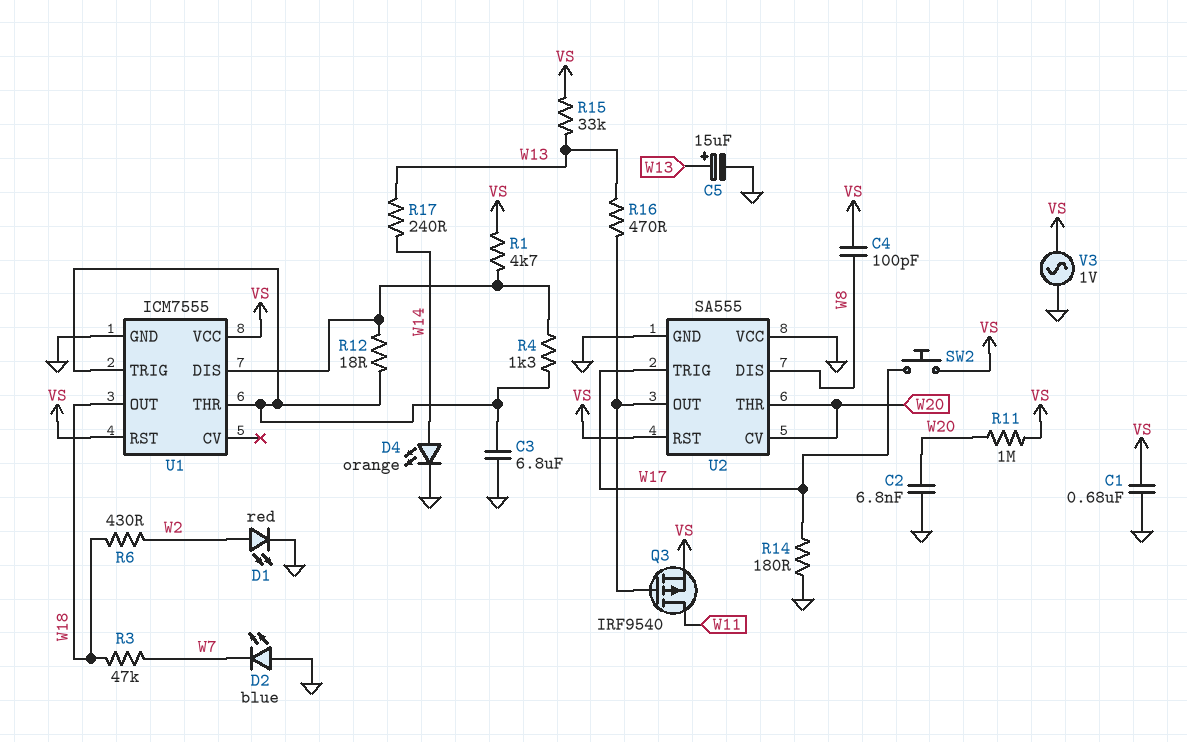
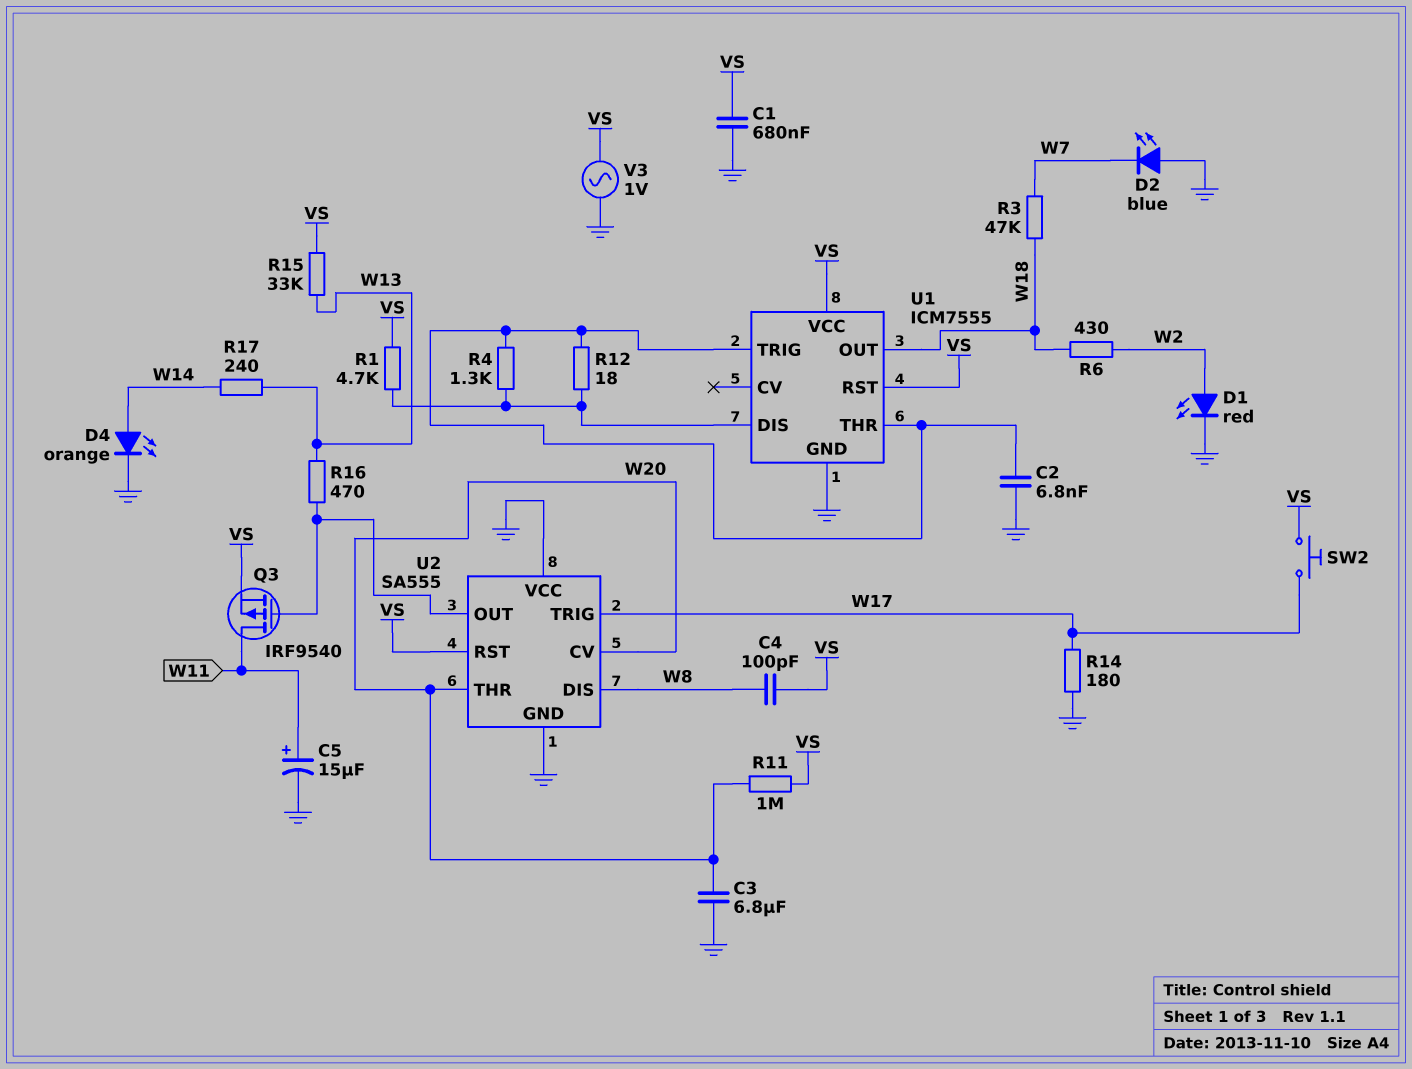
C2: 6.8nF (GND, W20) -> 6.8nF (GND, U1/THR)
C3: 6.8uF (GND, U1/THR) -> 6.8uF (GND, W20)
C5: 15uF (plus W13, minus GND) -> 15uF (plus W11, minus GND)

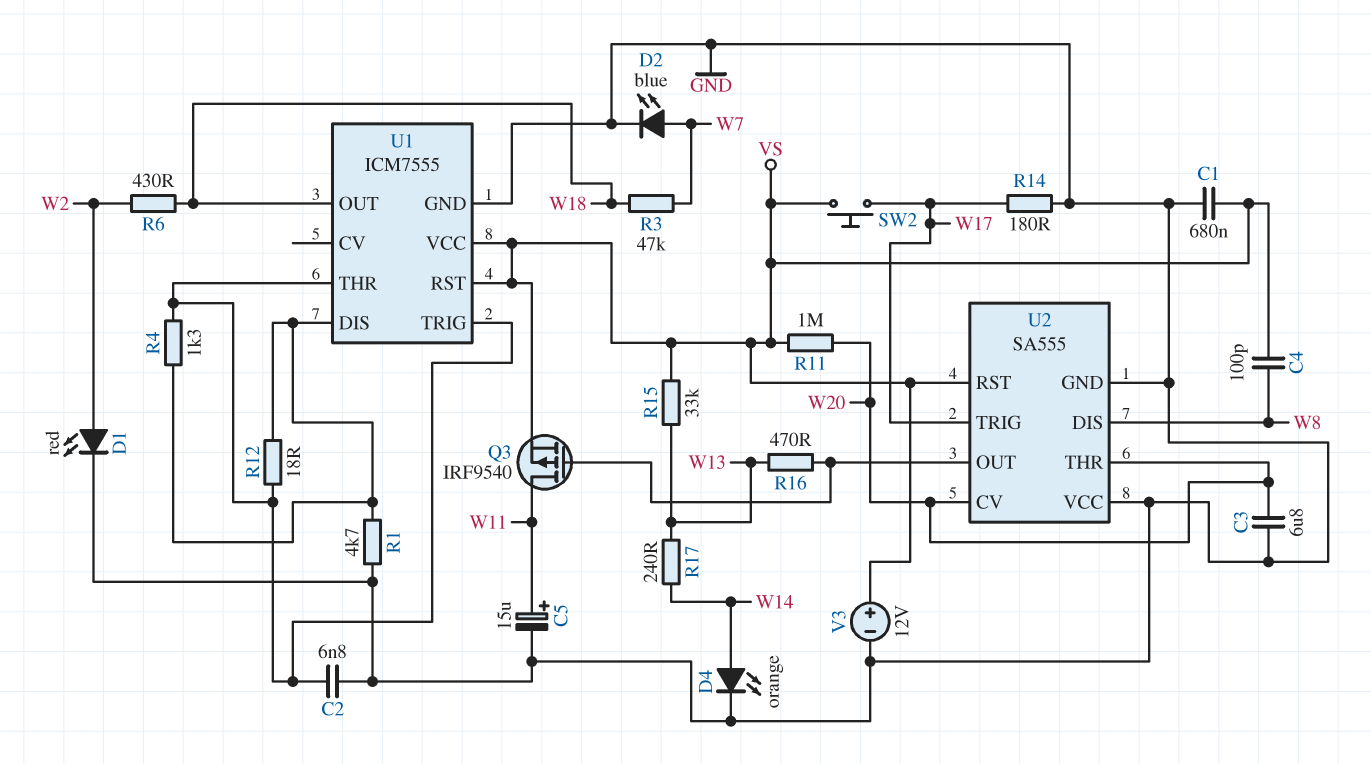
D2: LED blue (A GND, K W7) -> LED blue (A W7, K GND)
R1: 4.7k (U1/DIS, VS) -> 4.7k (GND, U1/DIS)
V3: AC 1V (GND, VS) -> 12V (plus VS, minus GND)

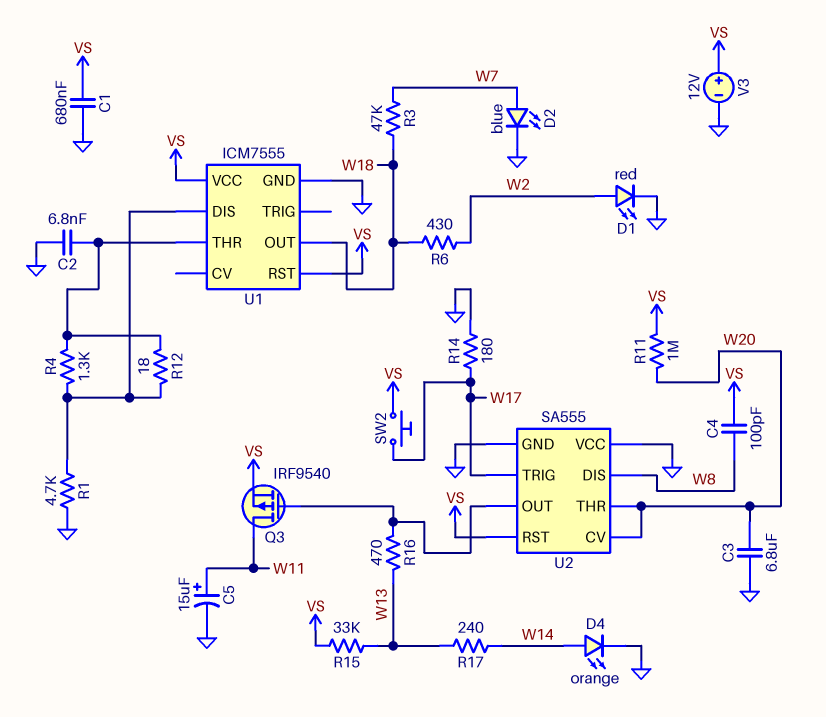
U1 pin TRIG: U1/THR -> none

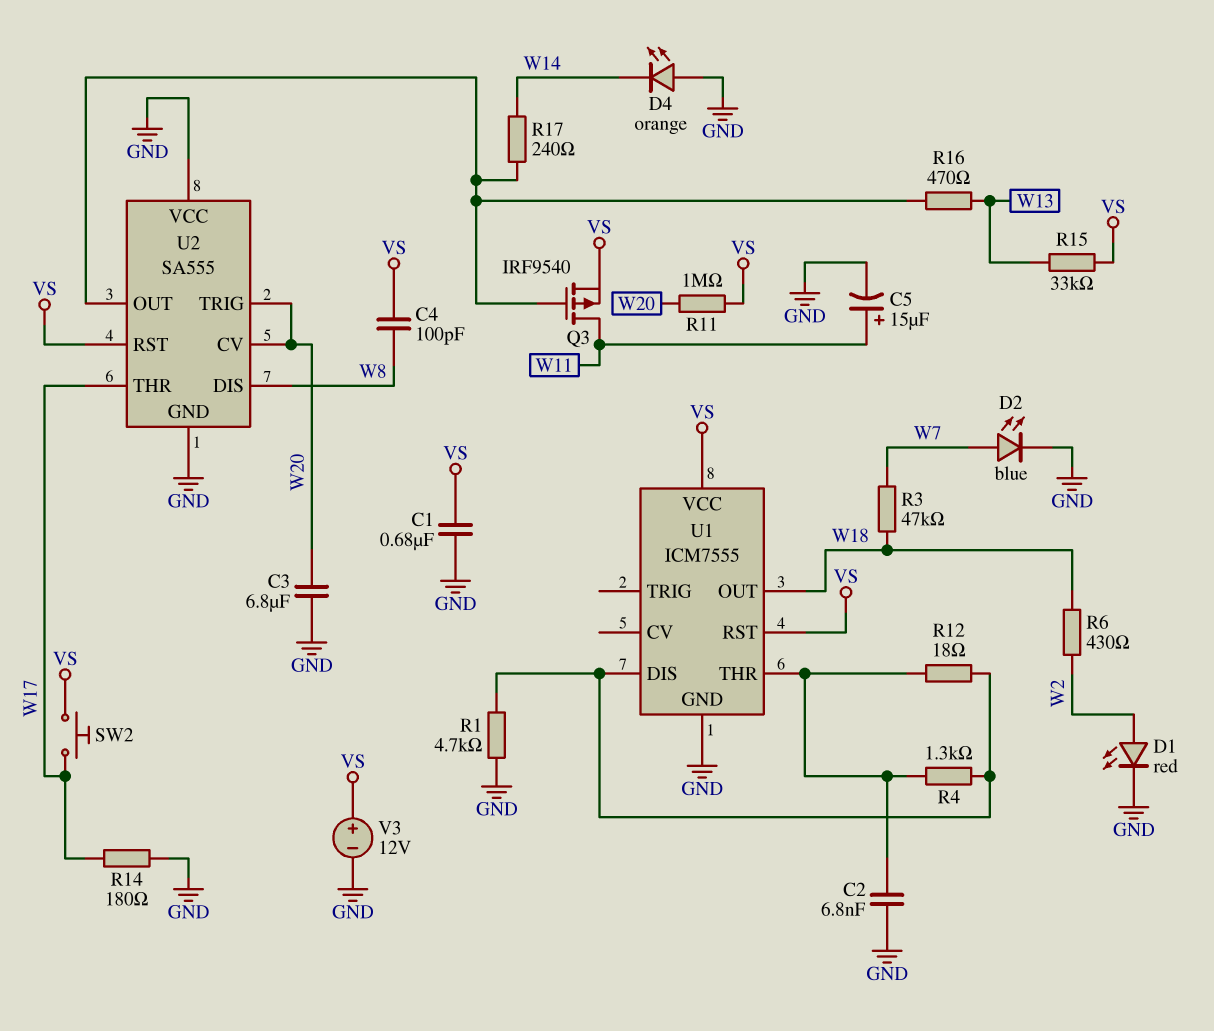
D4: LED orange (A W14, K GND) -> LED orange (A GND, K W14)
R17: 240 (W13, W14) -> 240 (U2/OUT, W14)
U2 pin THR: W20 -> W17
U2 pin TRIG: W17 -> W20

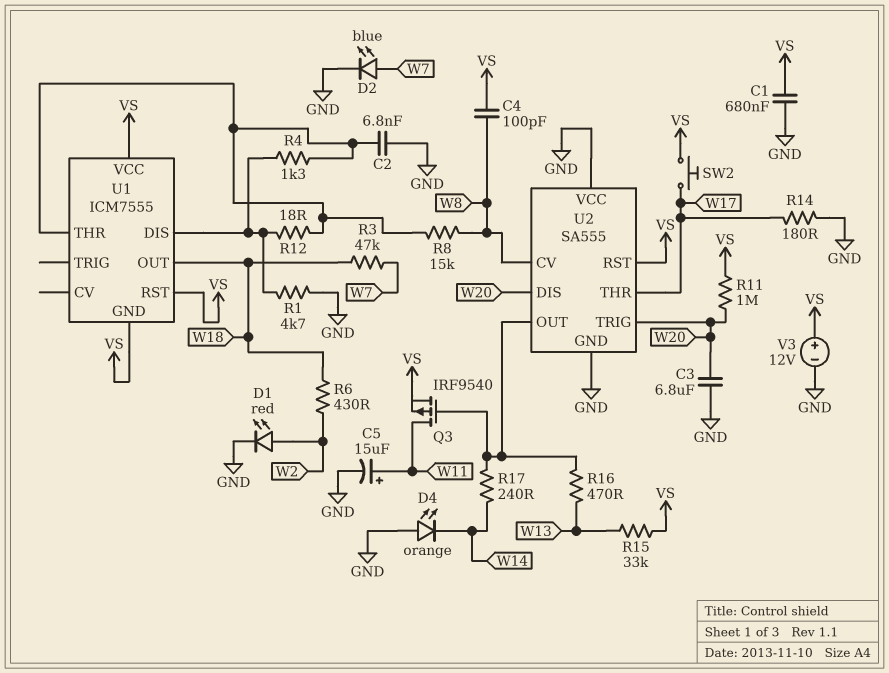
R8: none -> 15k (U1/THR, W8)
U1 pin GND: GND -> VS
U2 pin CV: W20 -> W8
U2 pin DIS: W8 -> W20

